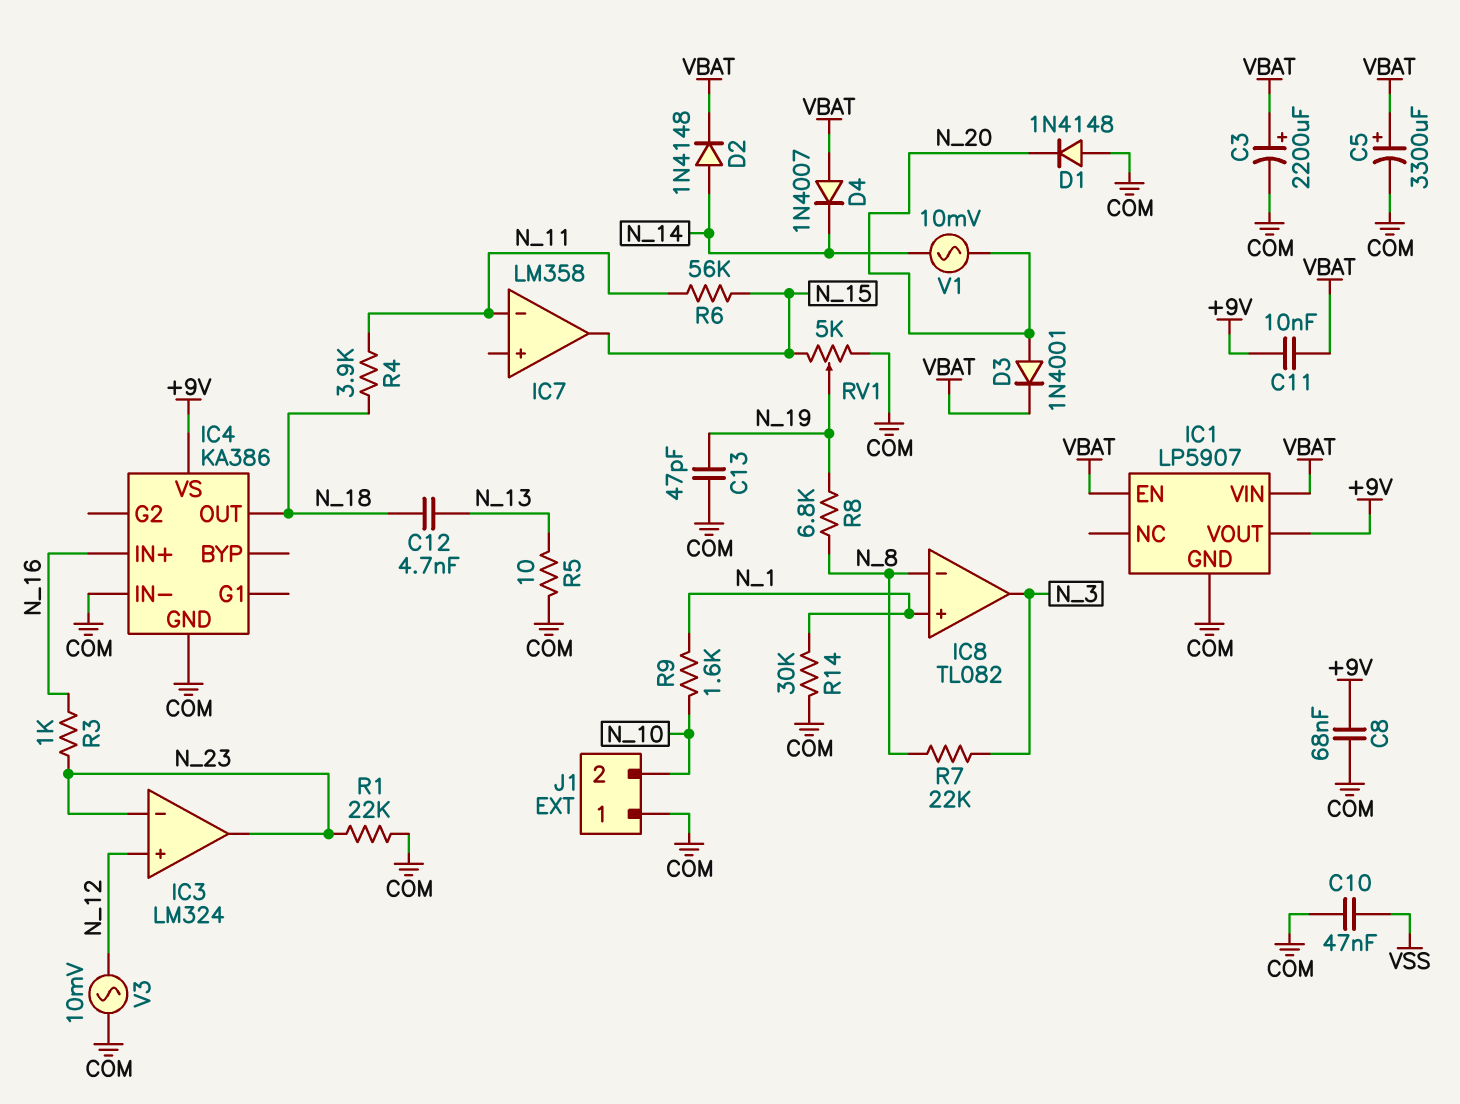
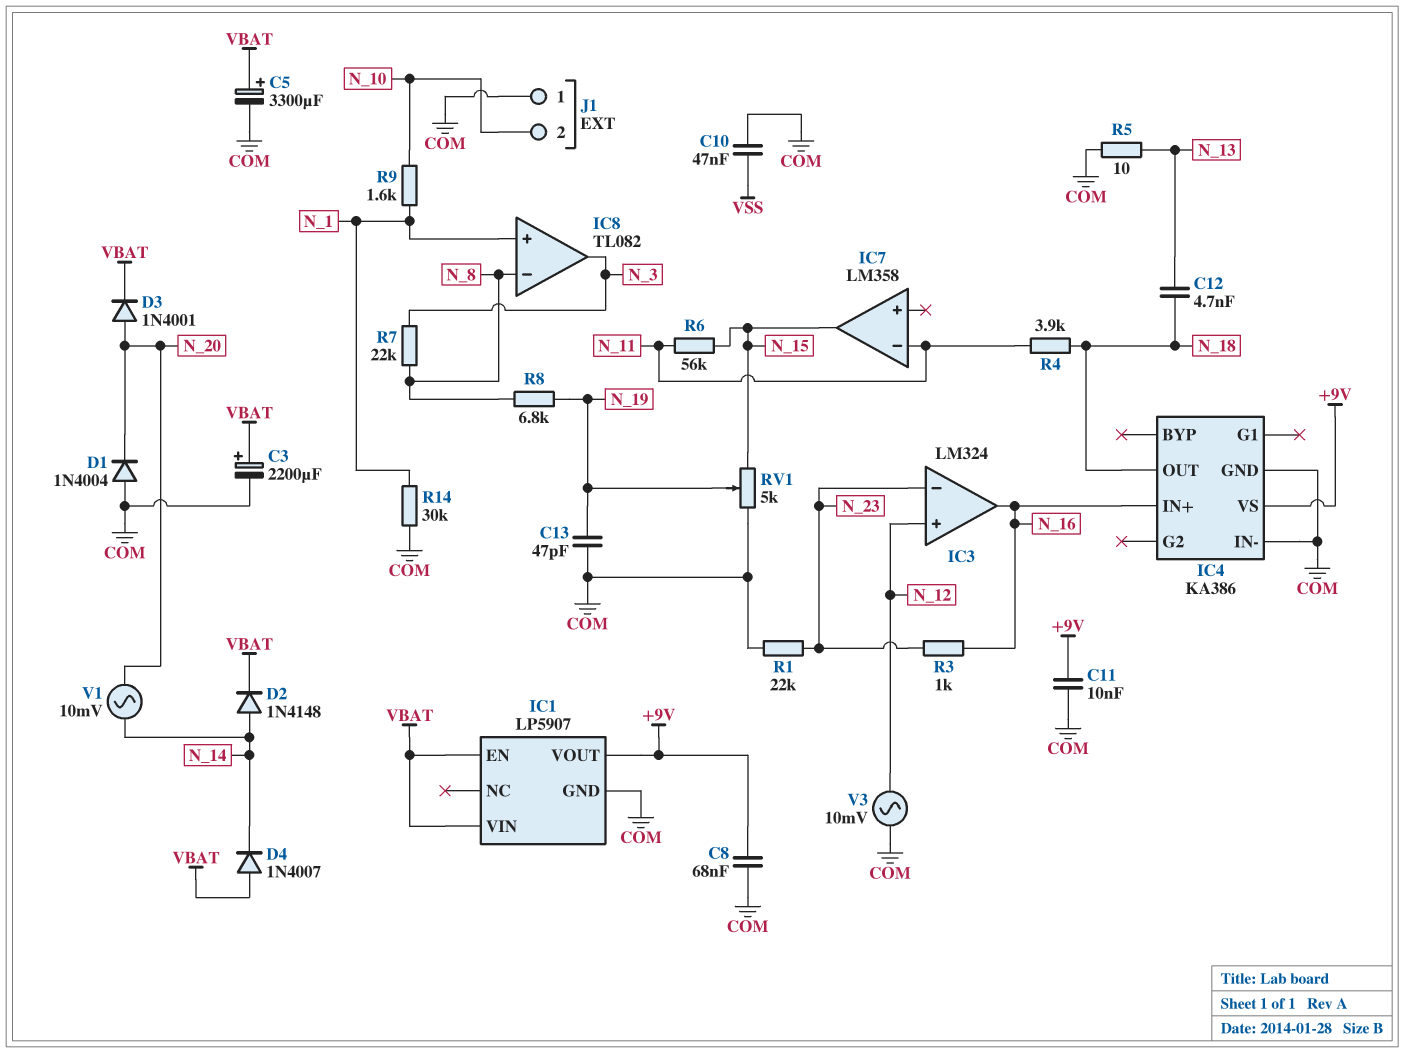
C11: 10nF (+9V, VBAT) -> 10nF (+9V, COM)
D1: diode 1N4148 (A COM, K N_20) -> diode 1N4004 (A COM, K N_20)
IC3 pin out: N_23 -> N_16

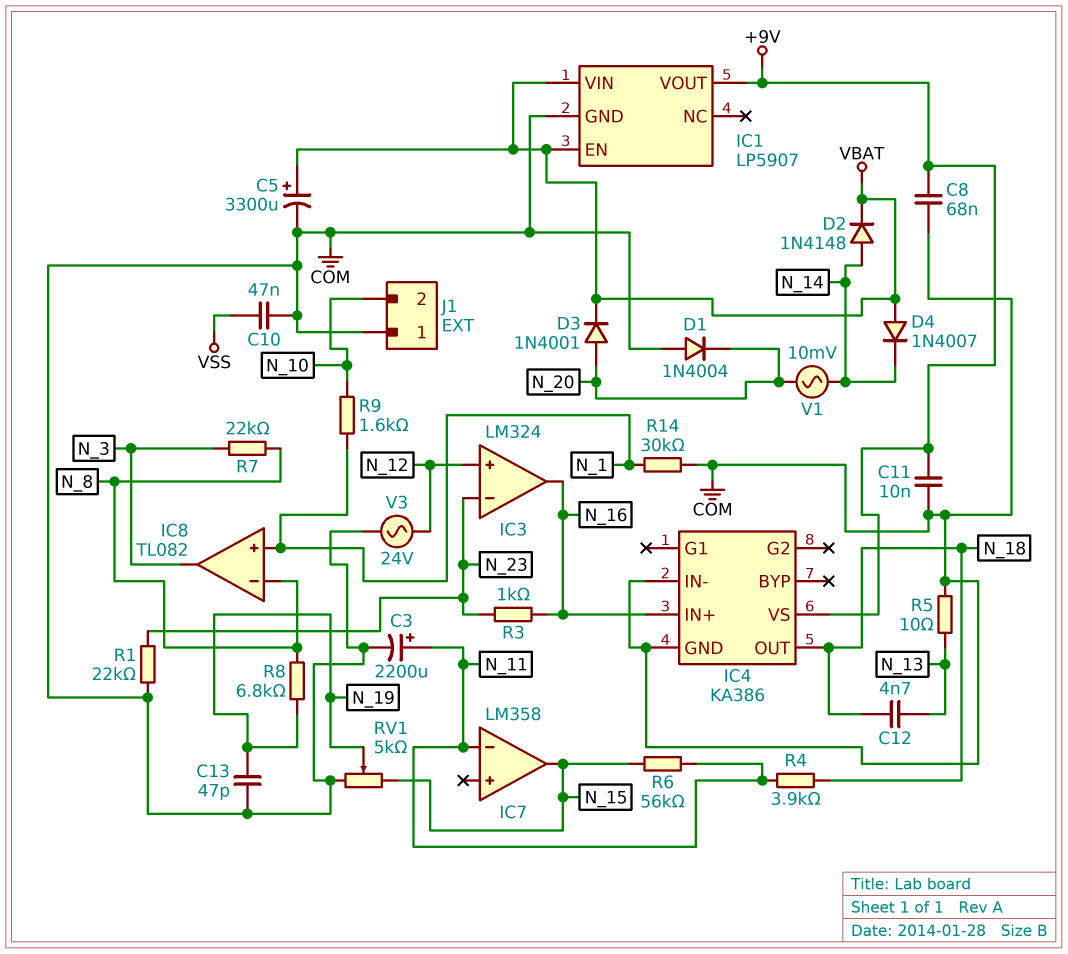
C3: 2200uF (plus VBAT, minus COM) -> 2200uF (plus N_11, minus COM)
V3: AC 10mV (COM, N_12) -> AC 24V (COM, N_12)

